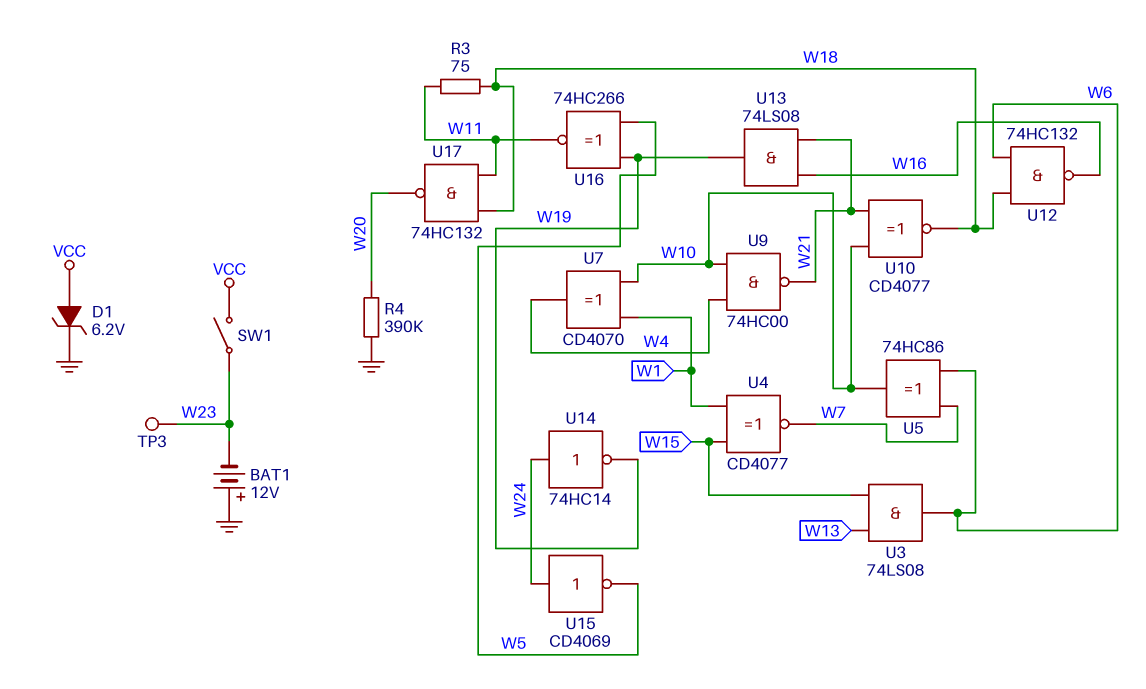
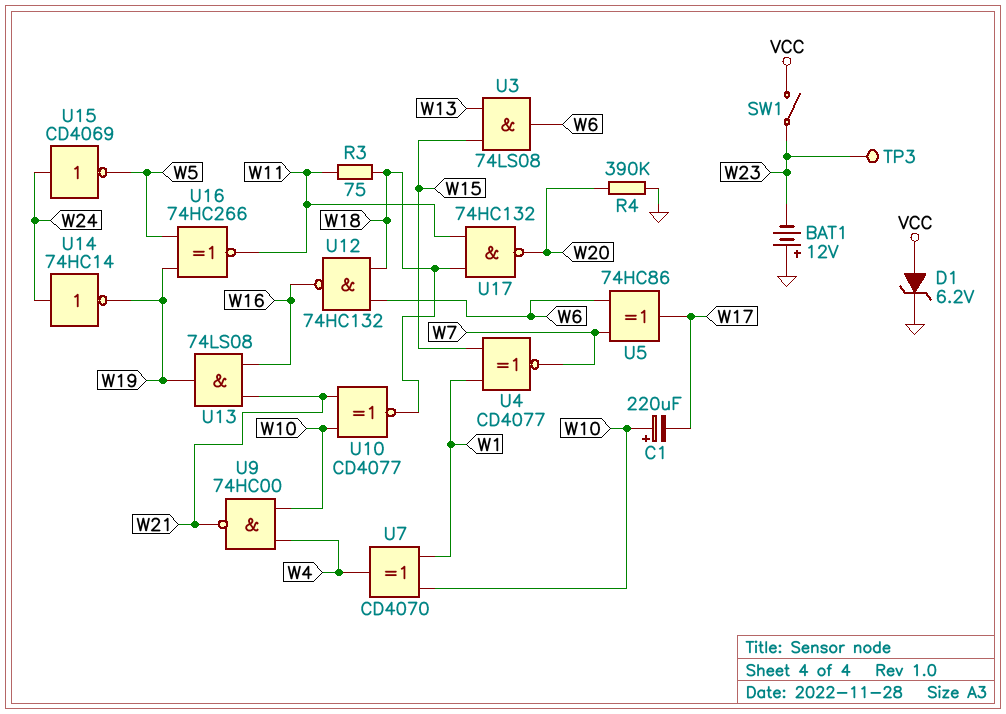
C1: none -> 220uF (plus W10, minus W17)
U5: XOR 74HC86 (in W6, in W7, out W10) -> XOR 74HC86 (in W6, in W7, out W17)

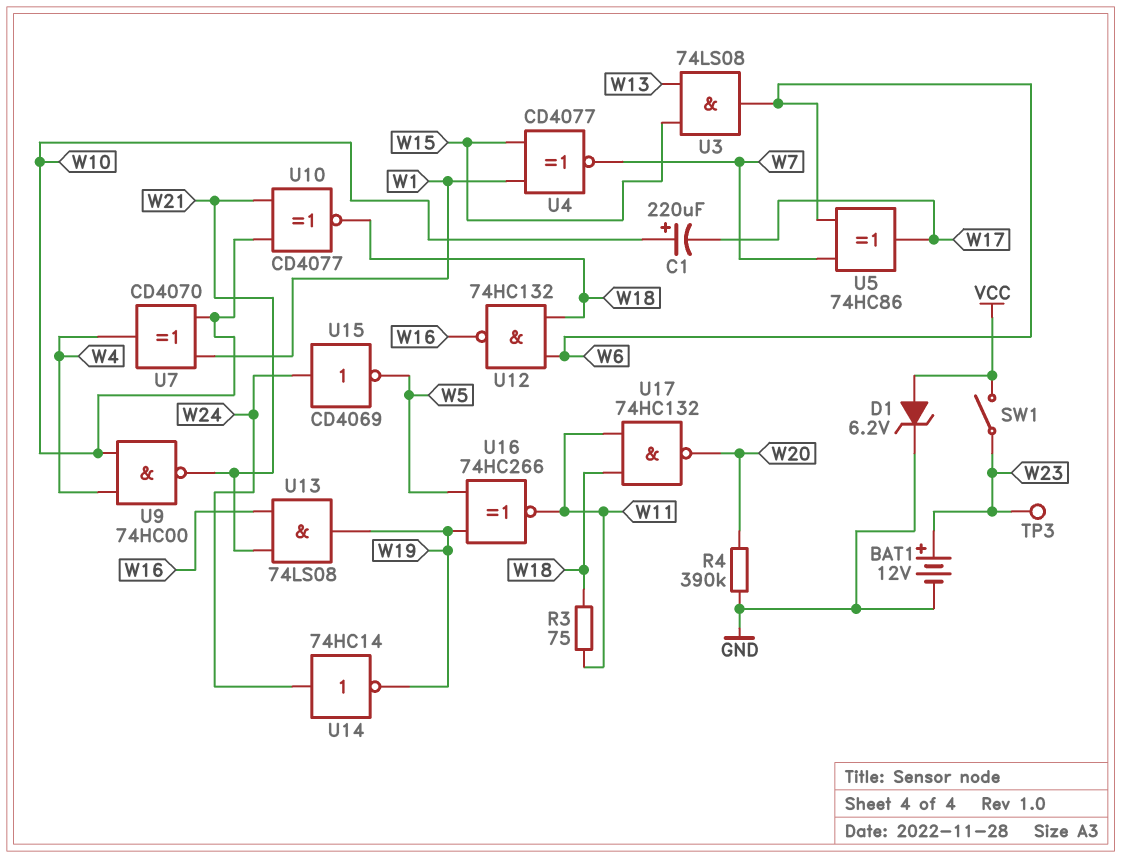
BAT1: 12V (plus GND, minus W23) -> 12V (plus W23, minus GND)

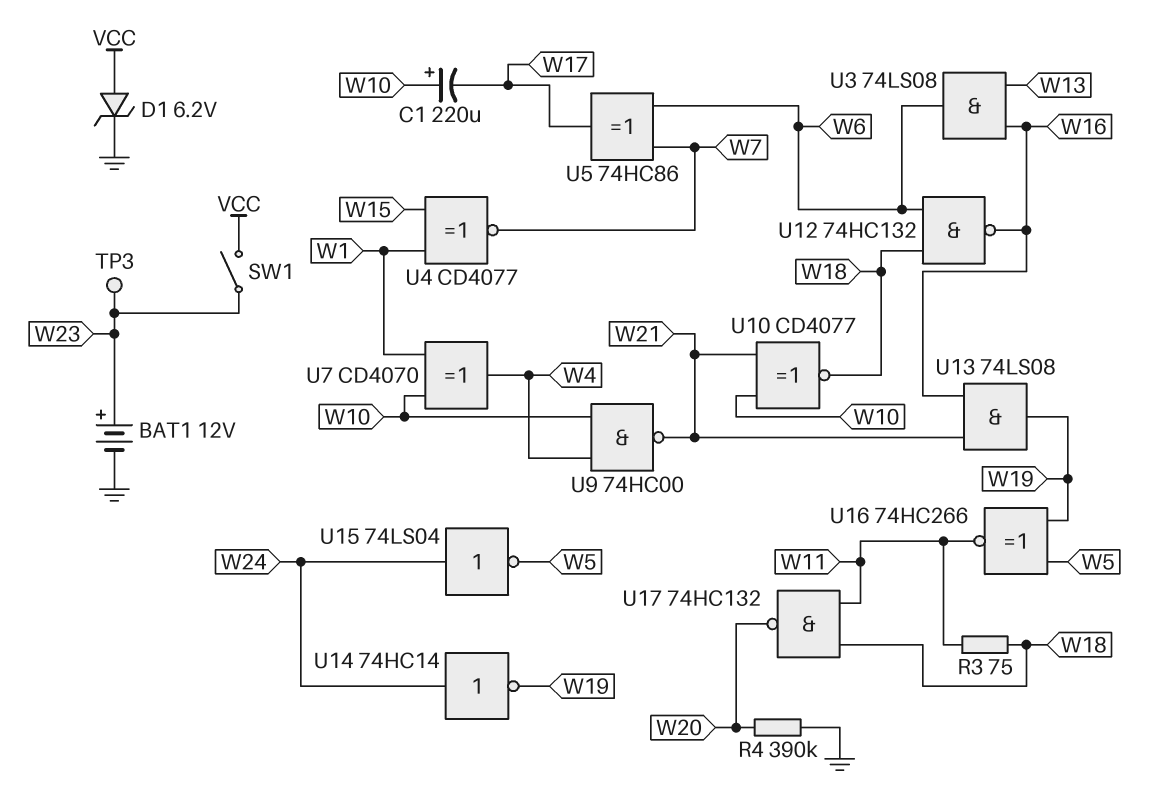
U3: AND 74LS08 (in W13, in W15, out W6) -> AND 74LS08 (in W13, in W16, out W6)
U15: NOT CD4069 (in W24, out W5) -> NOT 74LS04 (in W24, out W5)

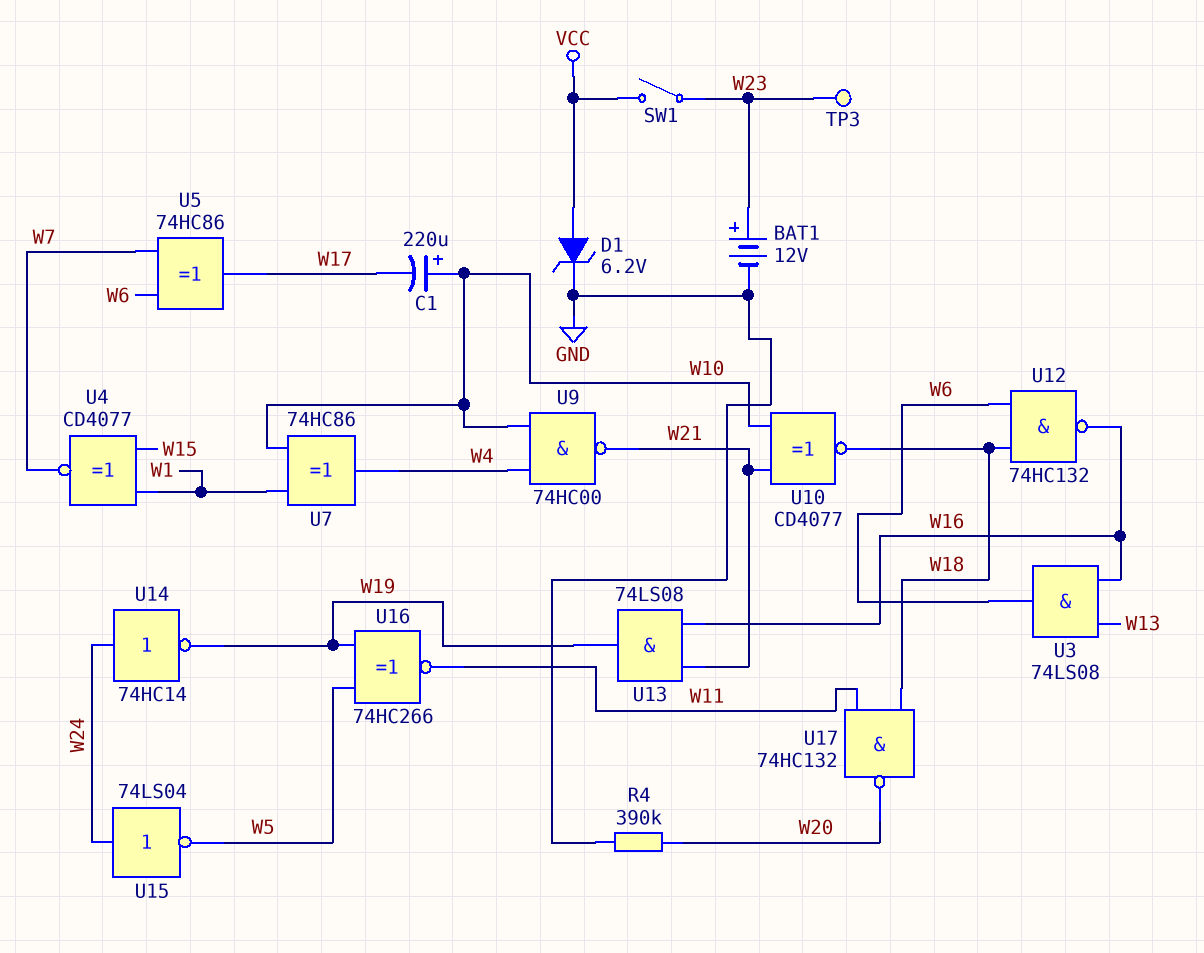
R3: 75 (W11, W18) -> none
U7: XOR CD4070 (in W1, in W10, out W4) -> XOR 74HC86 (in W1, in W10, out W4)

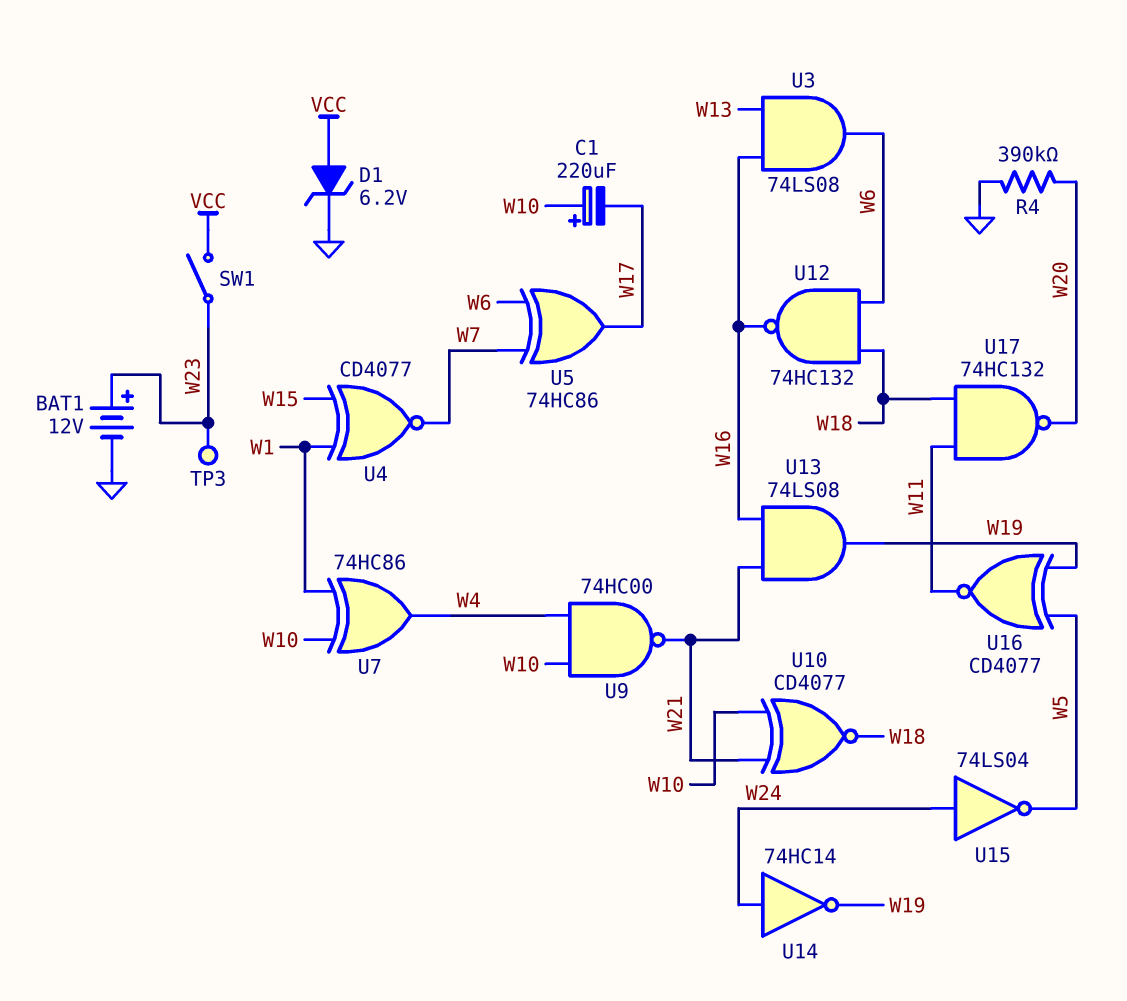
U16: XNOR 74HC266 (in W5, in W19, out W11) -> XNOR CD4077 (in W5, in W19, out W11)

